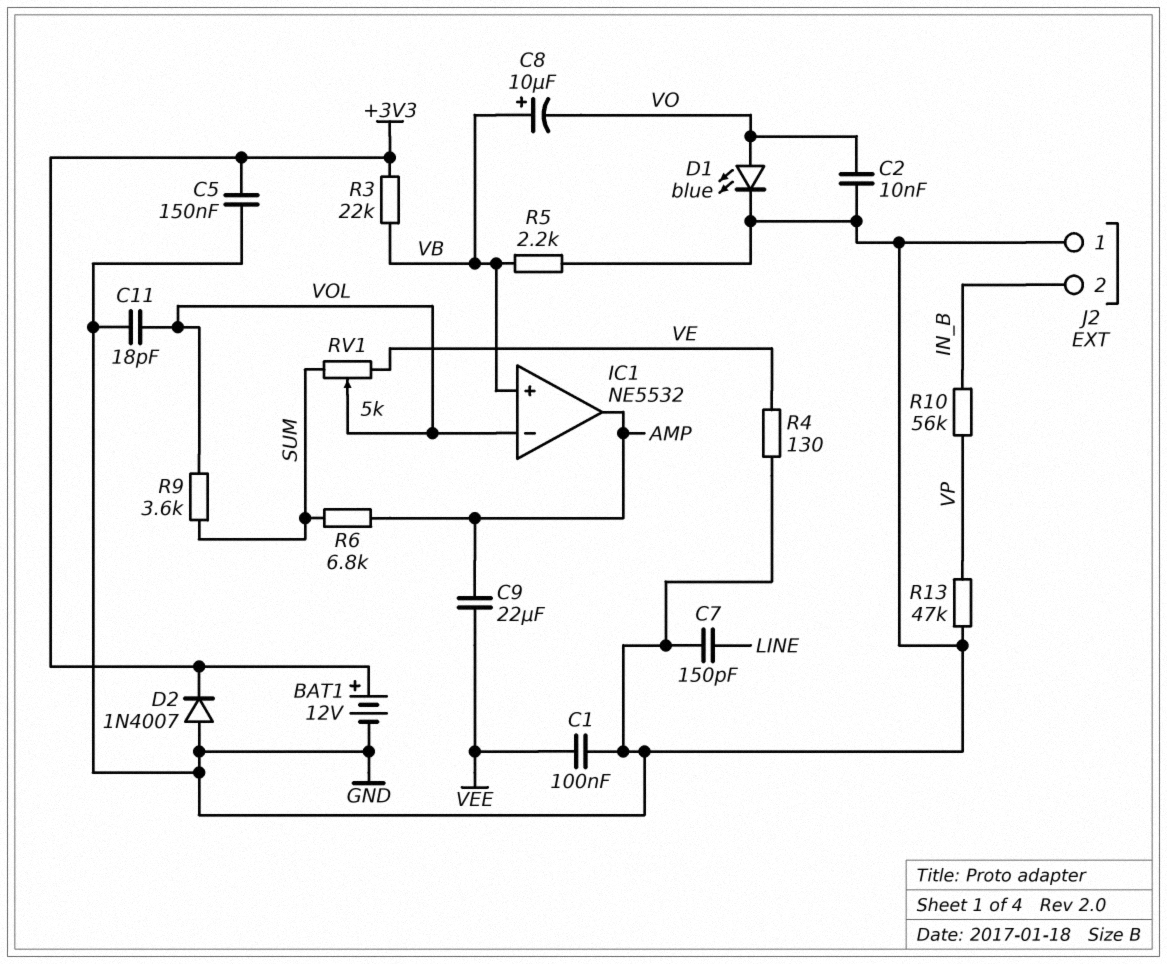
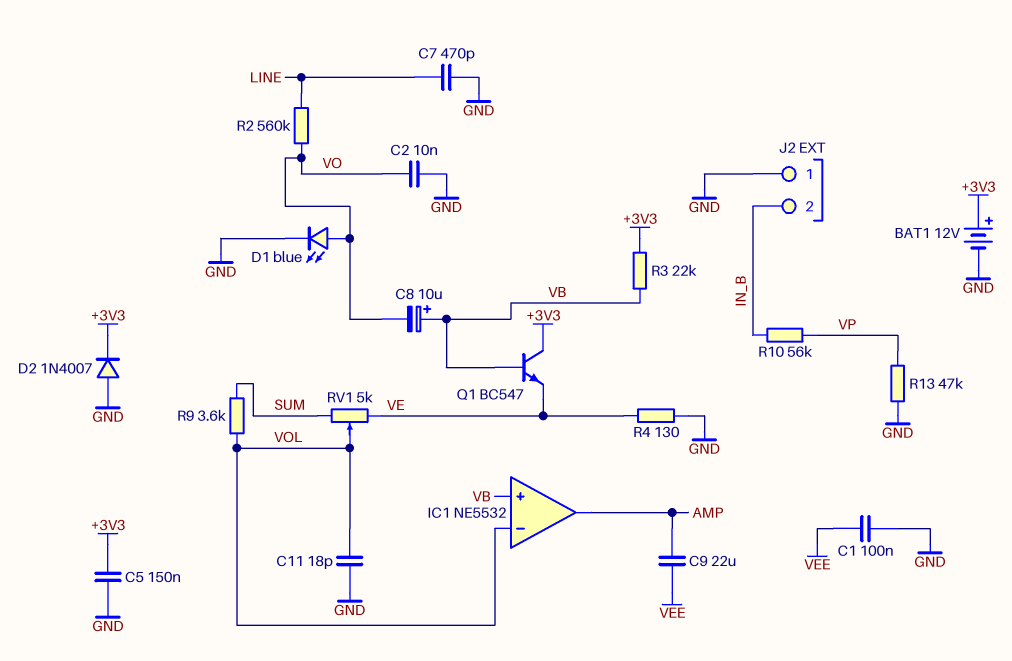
C7: 150pF (GND, LINE) -> 470pF (GND, LINE)
Q1: none -> NPN BC547 (B VB, C +3V3, E VE)
R2: none -> 560k (LINE, VO)
R5: 2.2k (GND, VB) -> none
R6: 6.8k (AMP, SUM) -> none

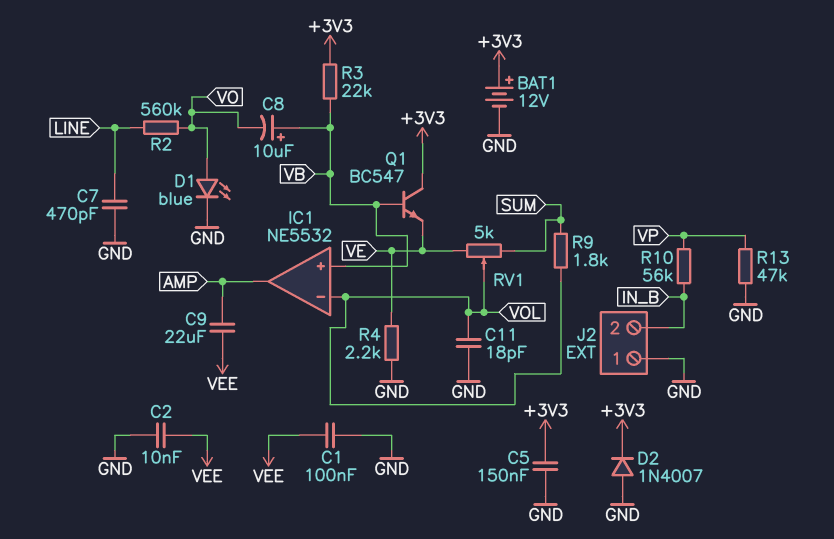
C2: 10nF (GND, VO) -> 10nF (GND, VEE)
R4: 130 (GND, VE) -> 2.2k (GND, VE)
R9: 3.6k (SUM, VOL) -> 1.8k (SUM, VOL)

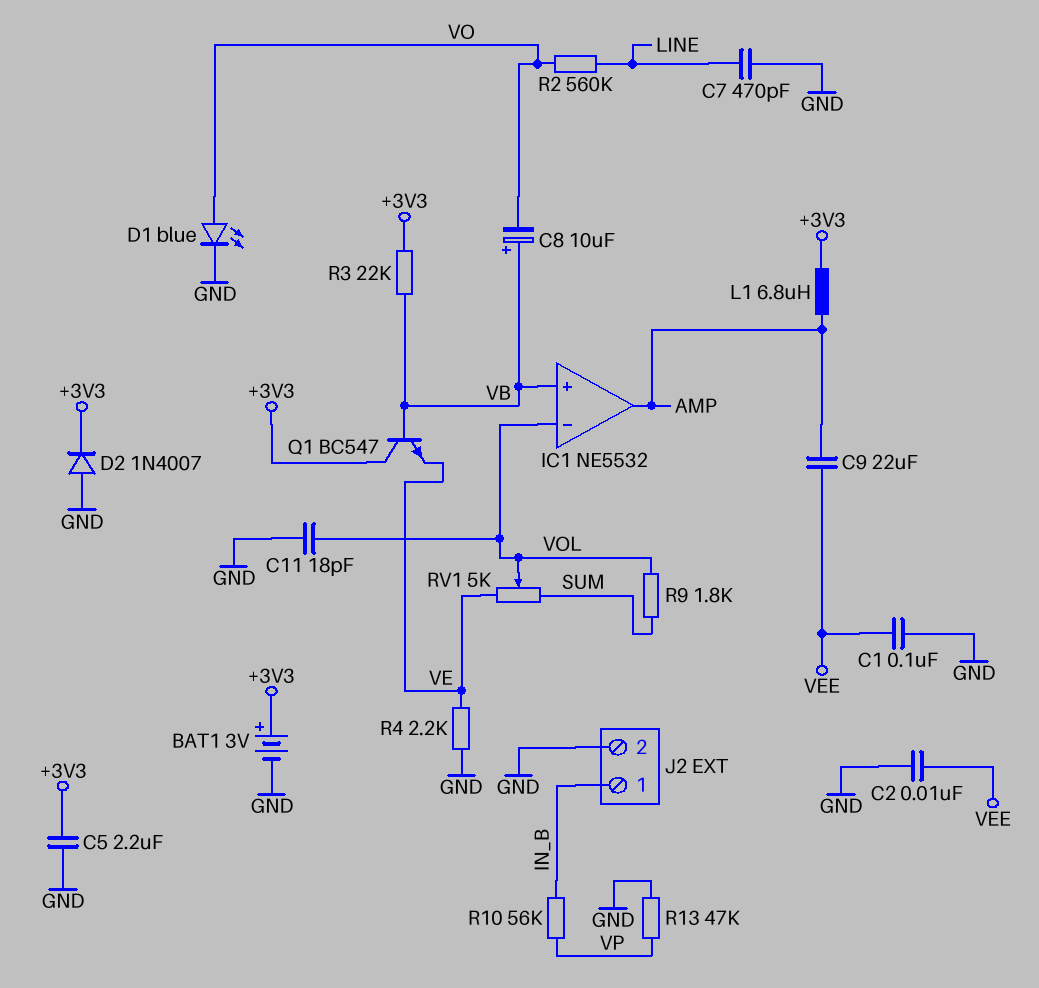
BAT1: 12V (plus +3V3, minus GND) -> 3V (plus +3V3, minus GND)
C5: 150nF (+3V3, GND) -> 2.2uF (+3V3, GND)
J2 pin 1: GND -> IN_B
J2 pin 2: IN_B -> GND
L1: none -> 6.8uH (+3V3, AMP)

